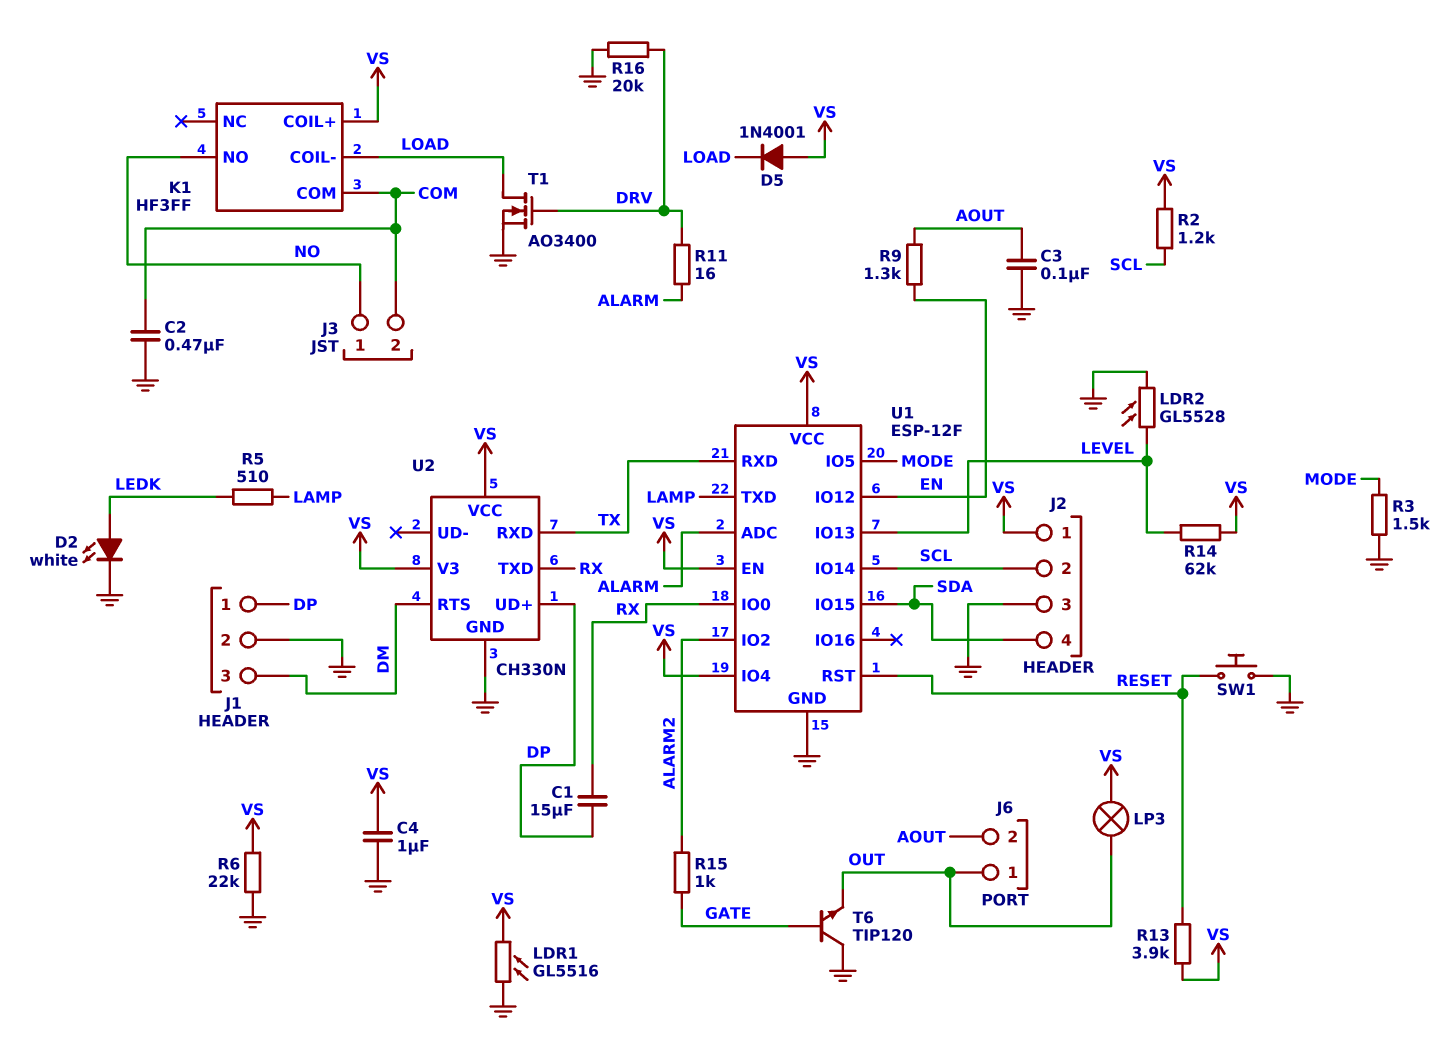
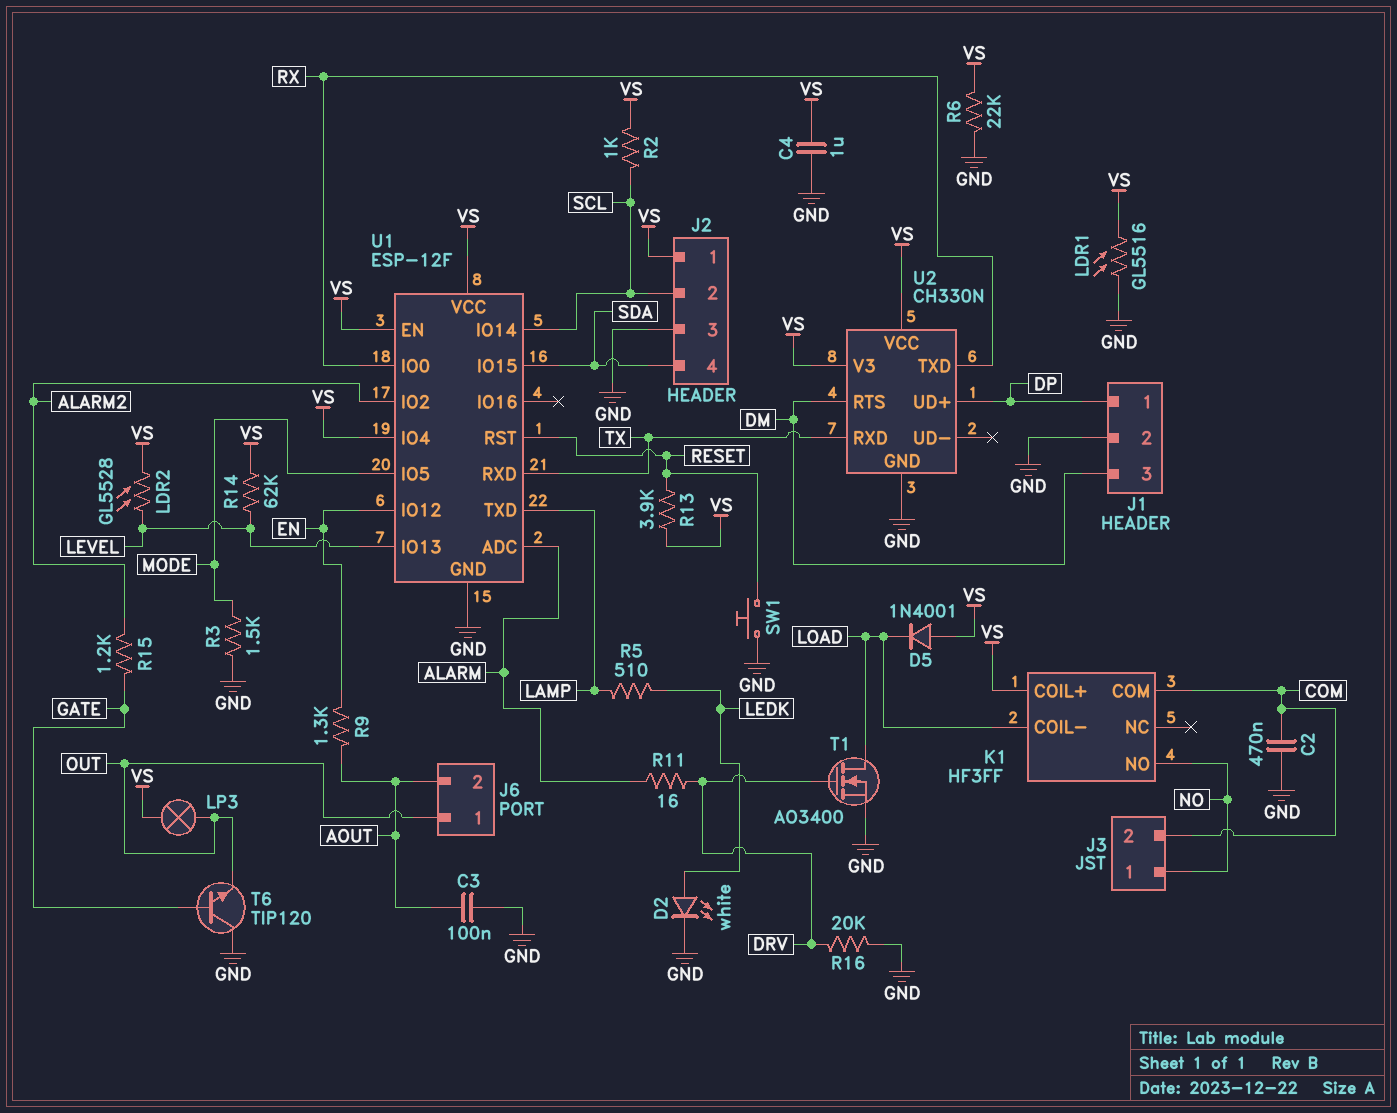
C1: 15uF (DP, RX) -> none
LDR2: GL5528 (GND, LEVEL) -> GL5528 (LEVEL, VS)
R2: 1.2k (SCL, VS) -> 1k (SCL, VS)
R15: 1k (ALARM2, GATE) -> 1.2k (ALARM2, GATE)

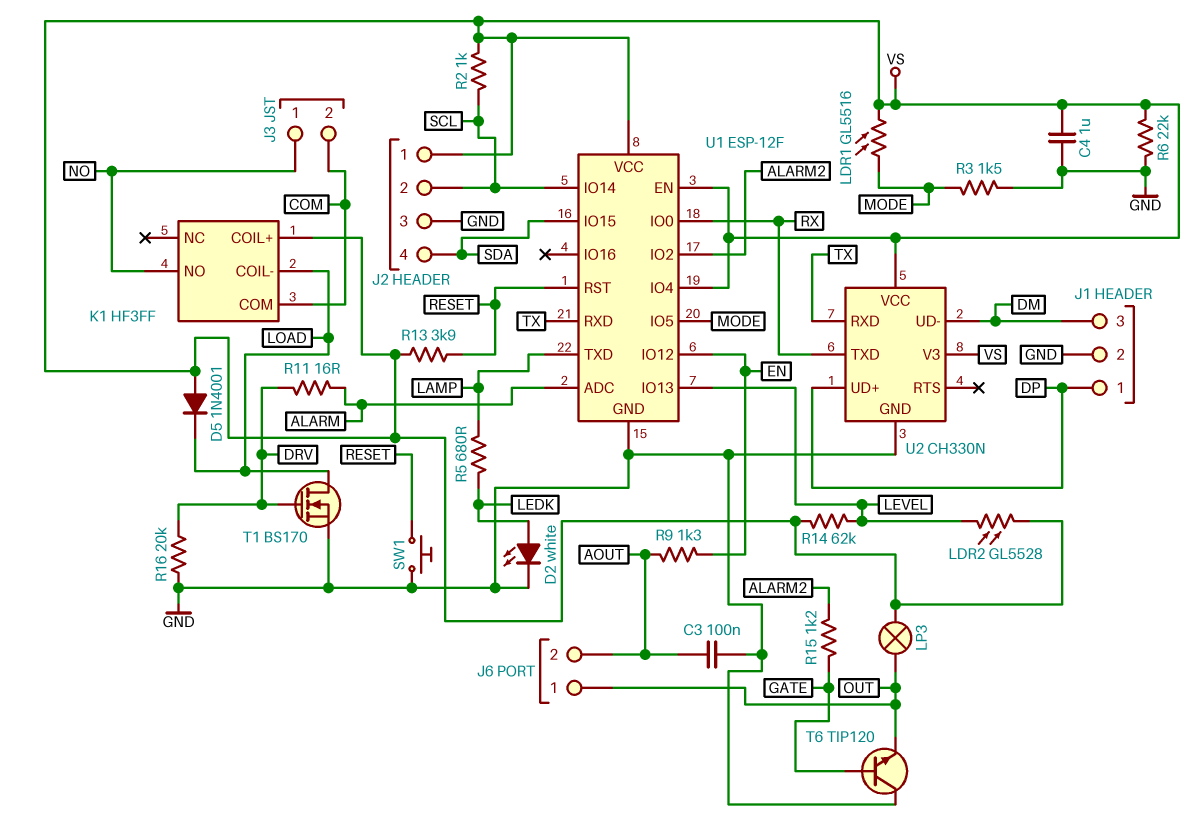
C2: 470nF (COM, GND) -> none
LDR1: GL5516 (GND, VS) -> GL5516 (MODE, VS)
R5: 510 (LAMP, LEDK) -> 680 (LAMP, LEDK)
T1: NMOS AO3400 (G DRV, D LOAD, S GND) -> NMOS BS170 (G DRV, D LOAD, S GND)
U2 pin RTS: DM -> none
U2 pin UD-: none -> DM

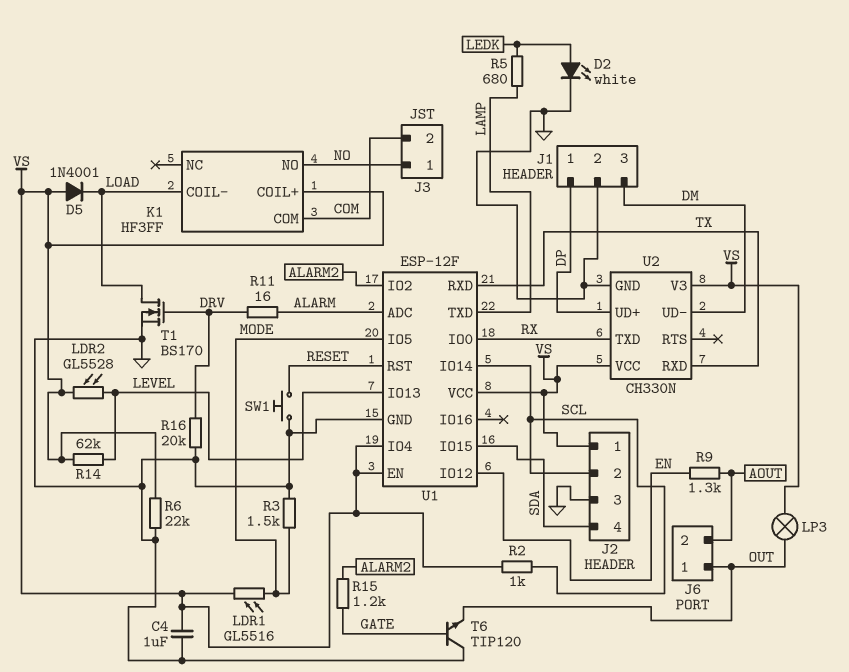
C3: 100nF (AOUT, GND) -> none
R13: 3.9k (RESET, VS) -> none

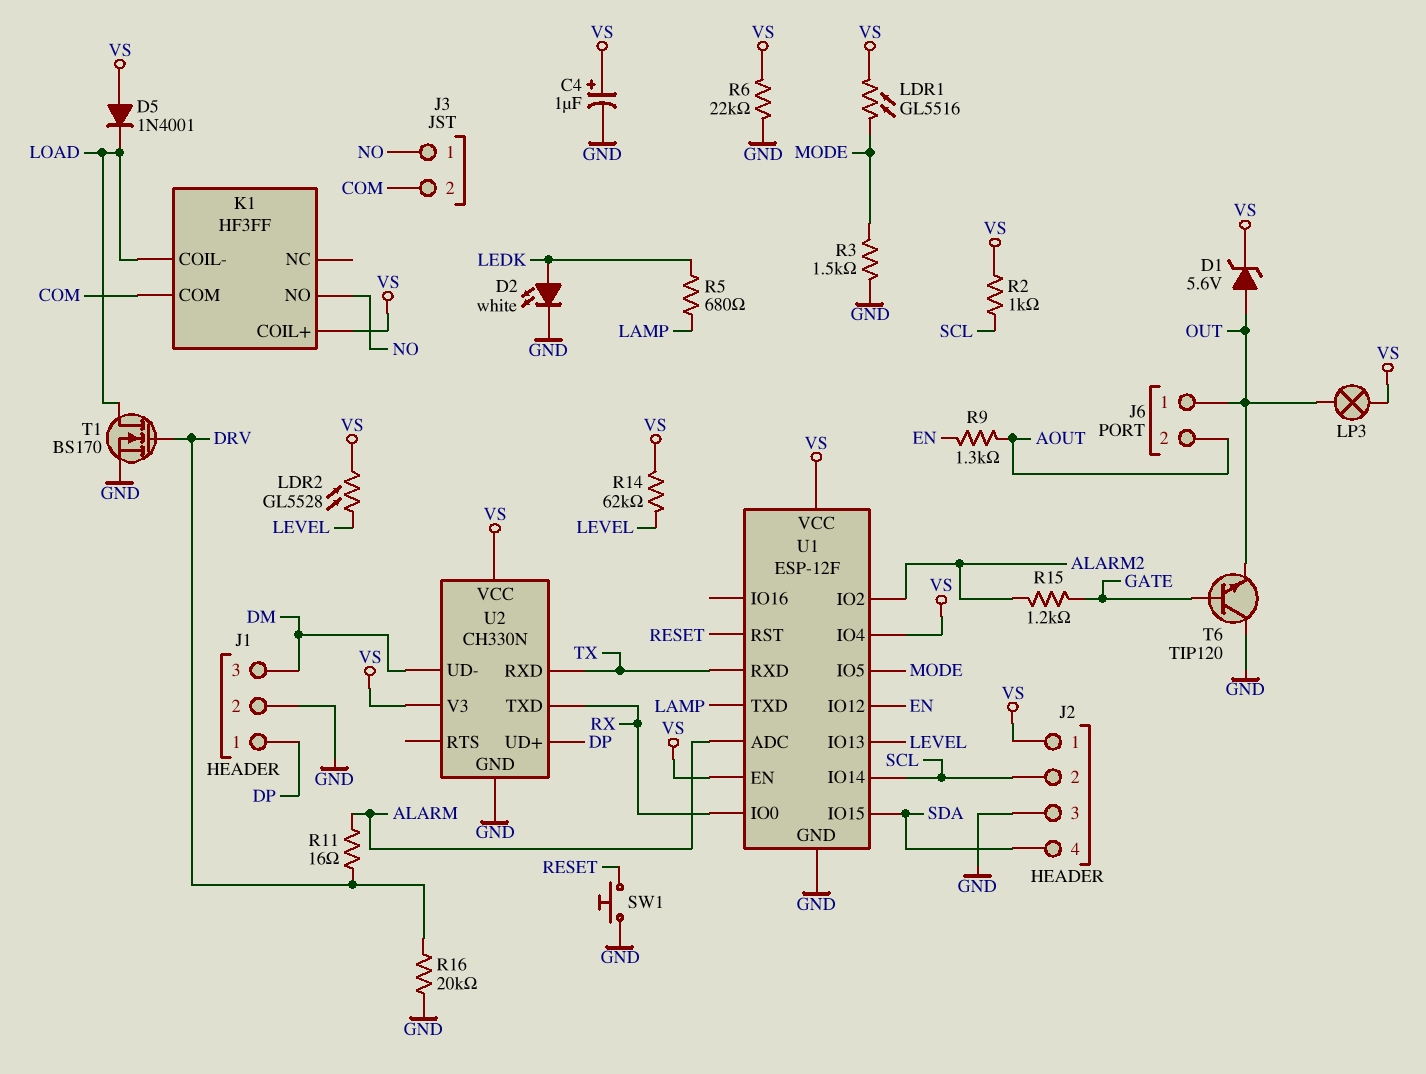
C4: 1uF (GND, VS) -> 1uF (plus VS, minus GND)
D1: none -> zener 5.6V (A OUT, K VS)

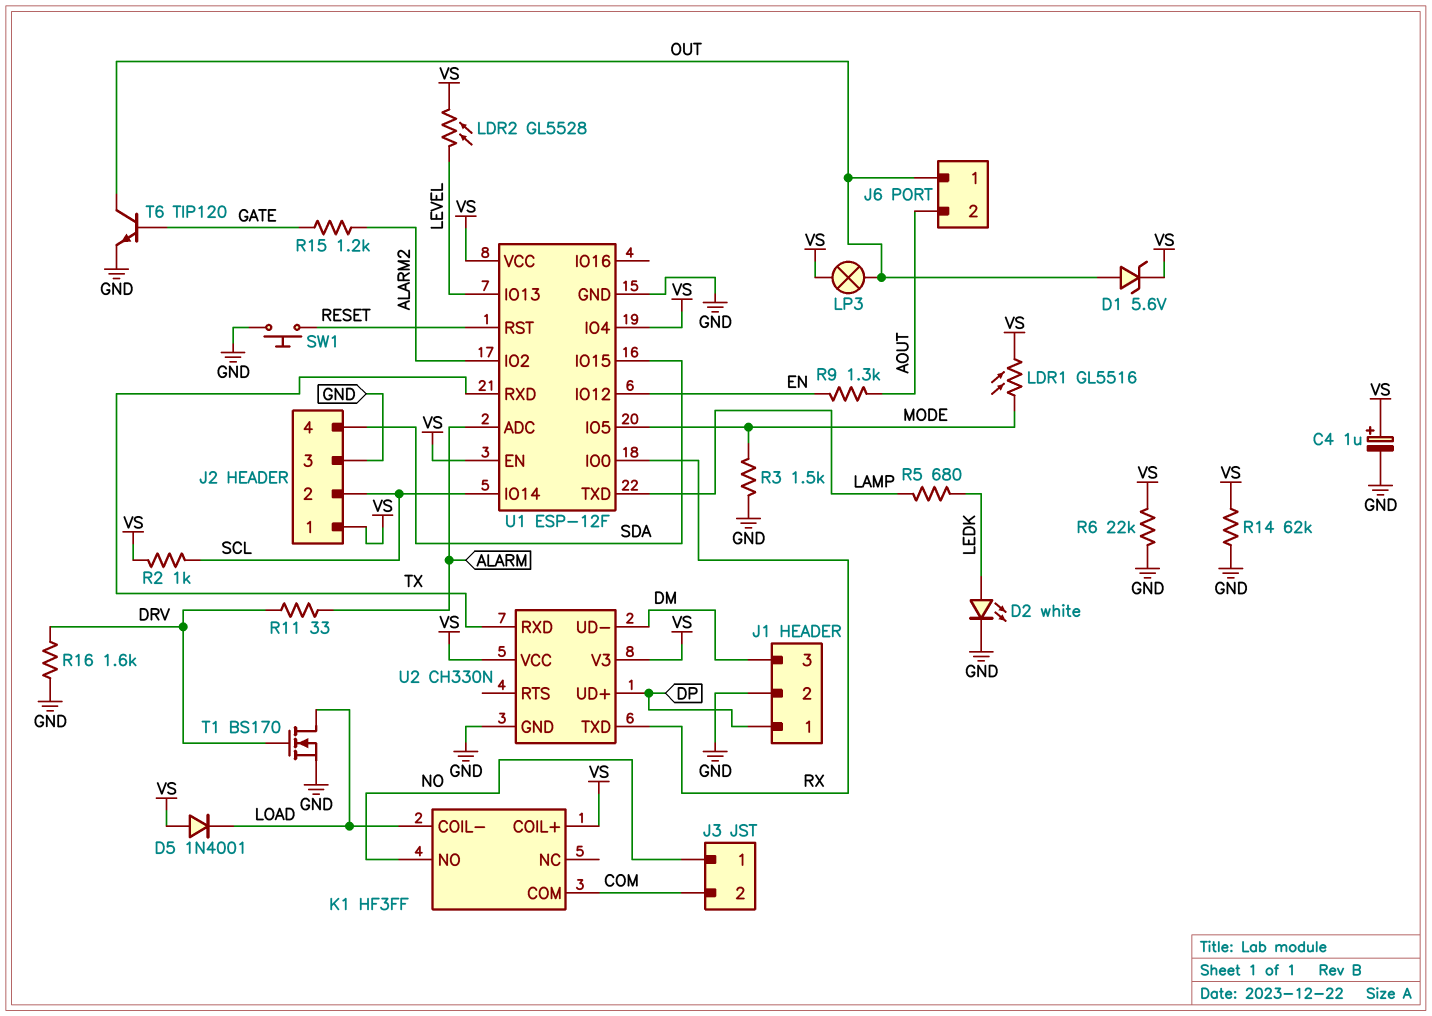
R11: 16 (ALARM, DRV) -> 33 (ALARM, DRV)
R14: 62k (LEVEL, VS) -> 62k (GND, VS)
R16: 20k (DRV, GND) -> 1.6k (DRV, GND)
T6: NPN TIP120 (B GATE, C GND, E OUT) -> NPN TIP120 (B GATE, C OUT, E GND)

